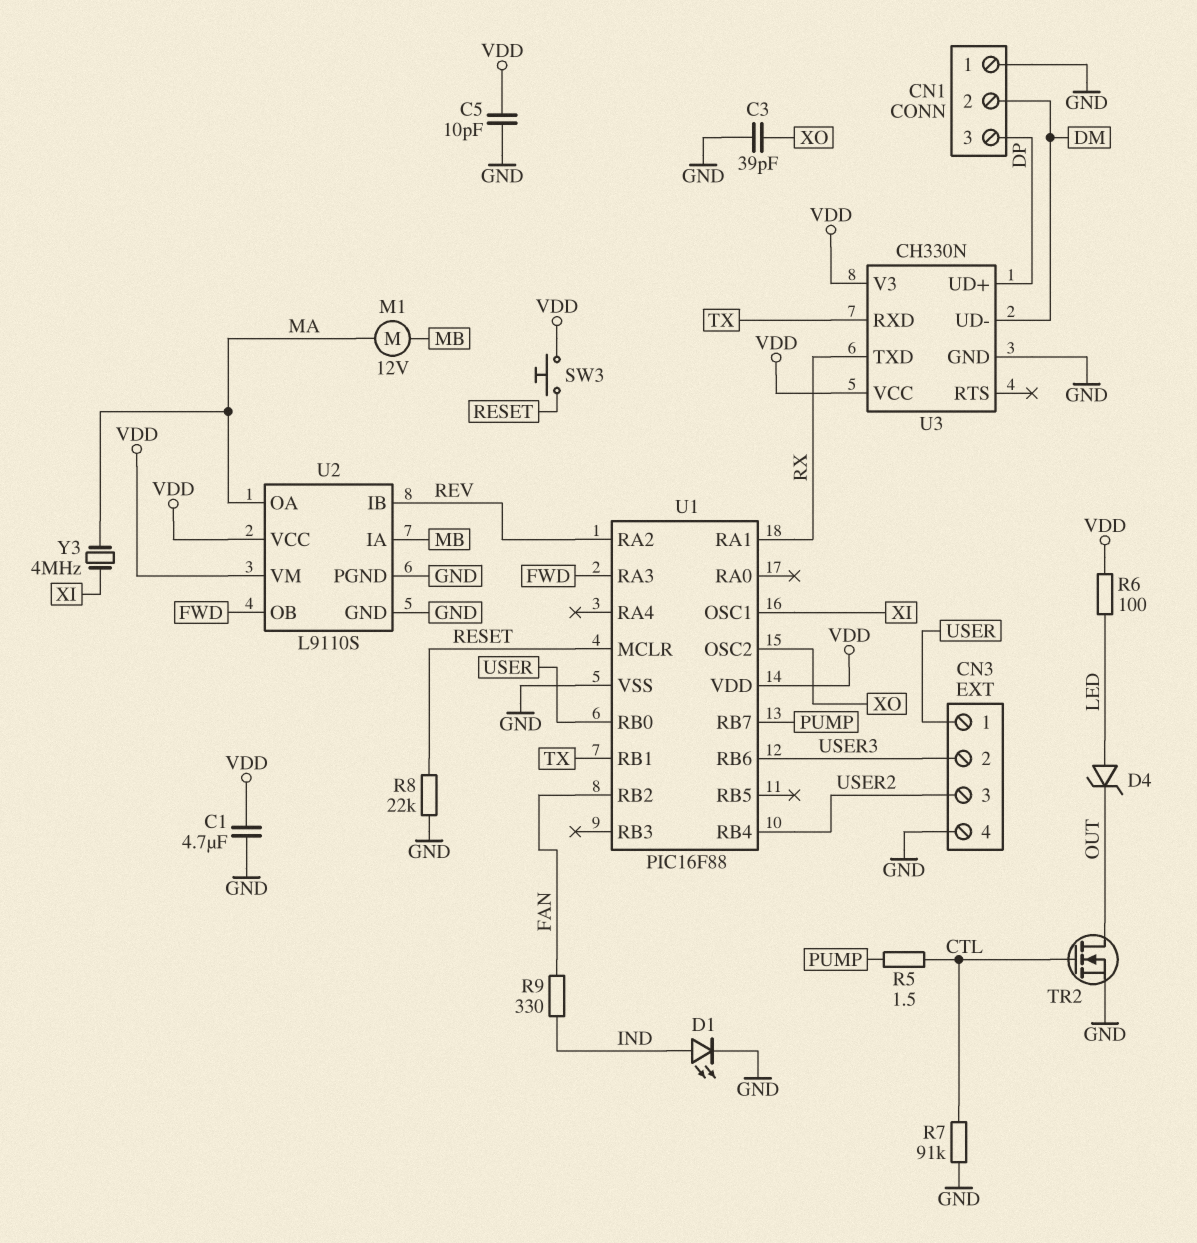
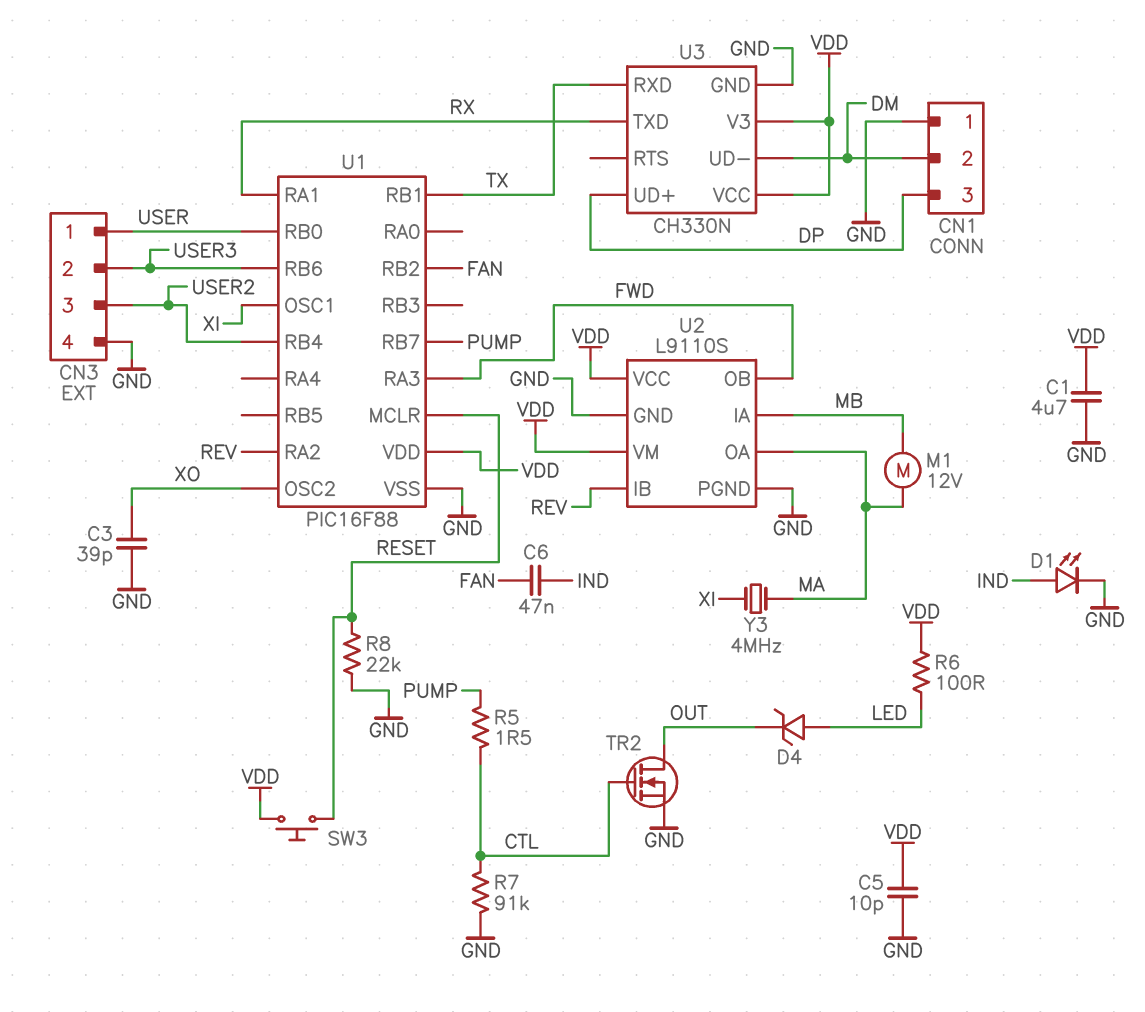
C6: none -> 47nF (FAN, IND)
R9: 330 (FAN, IND) -> none

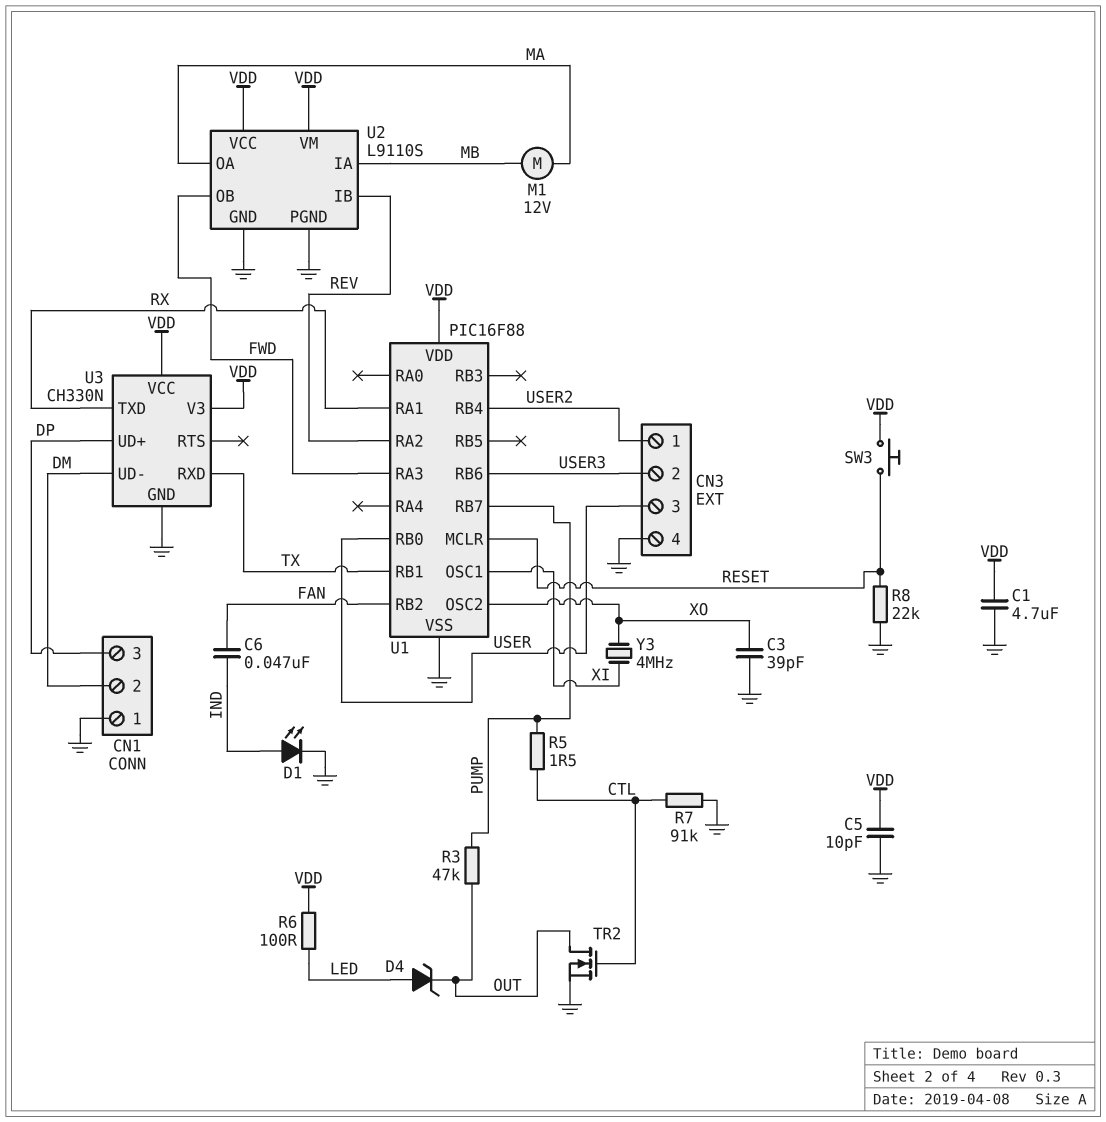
CN3 pin 1: USER -> USER2
CN3 pin 3: USER2 -> USER
R3: none -> 47k (OUT, PUMP)
Y3: 4MHz (MA, XI) -> 4MHz (XI, XO)

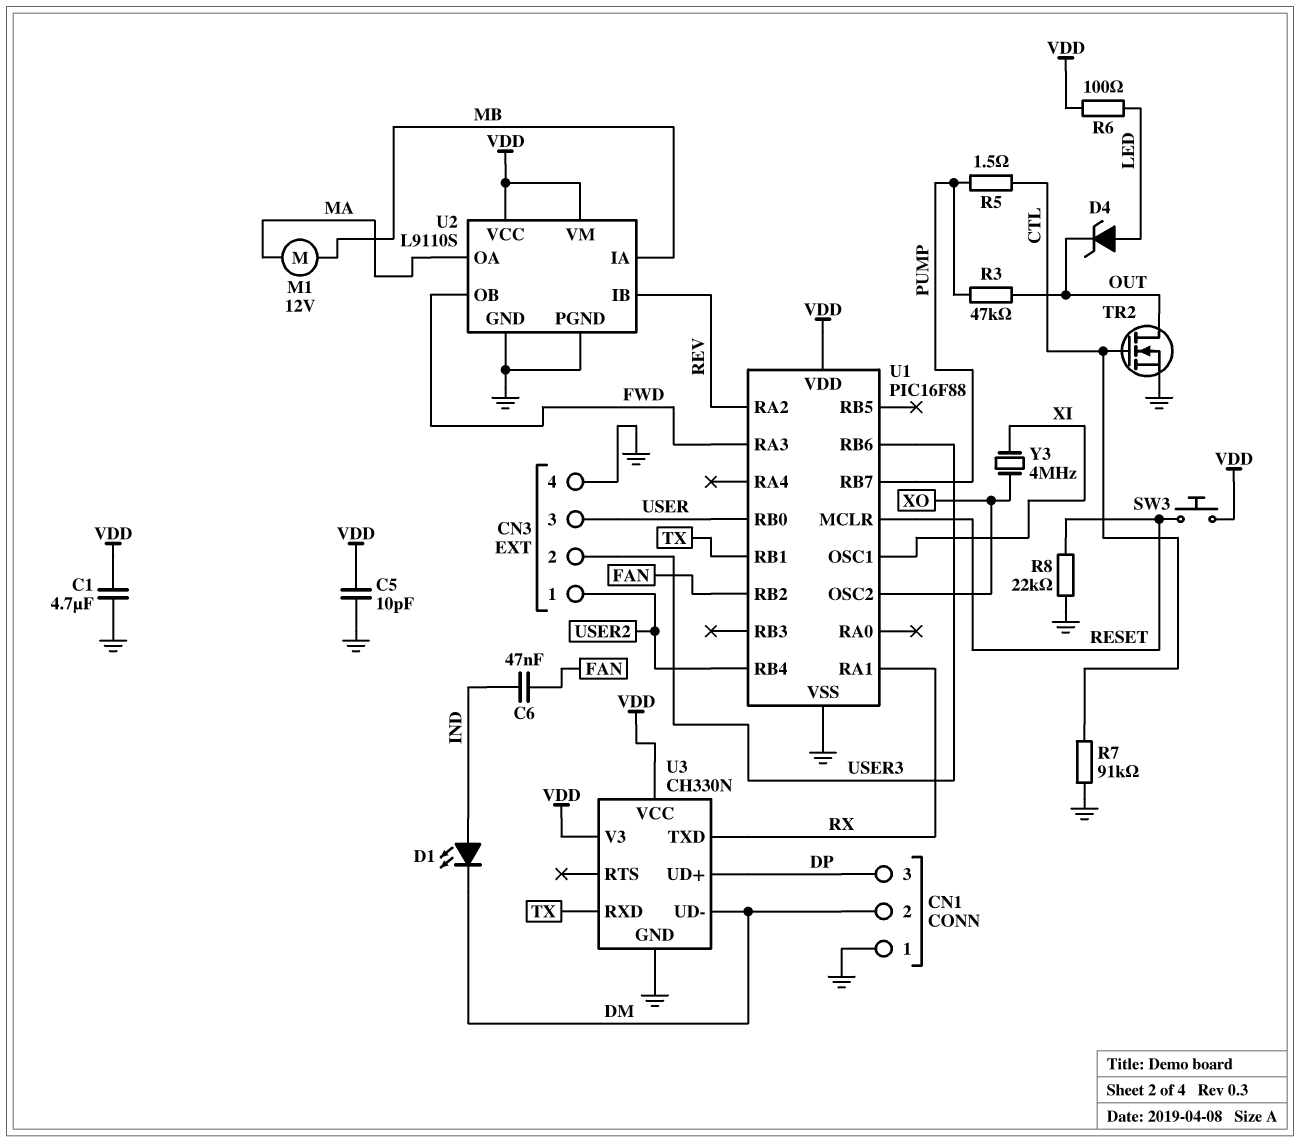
C3: 39pF (GND, XO) -> none
D1: LED (A IND, K GND) -> LED (A IND, K DM)

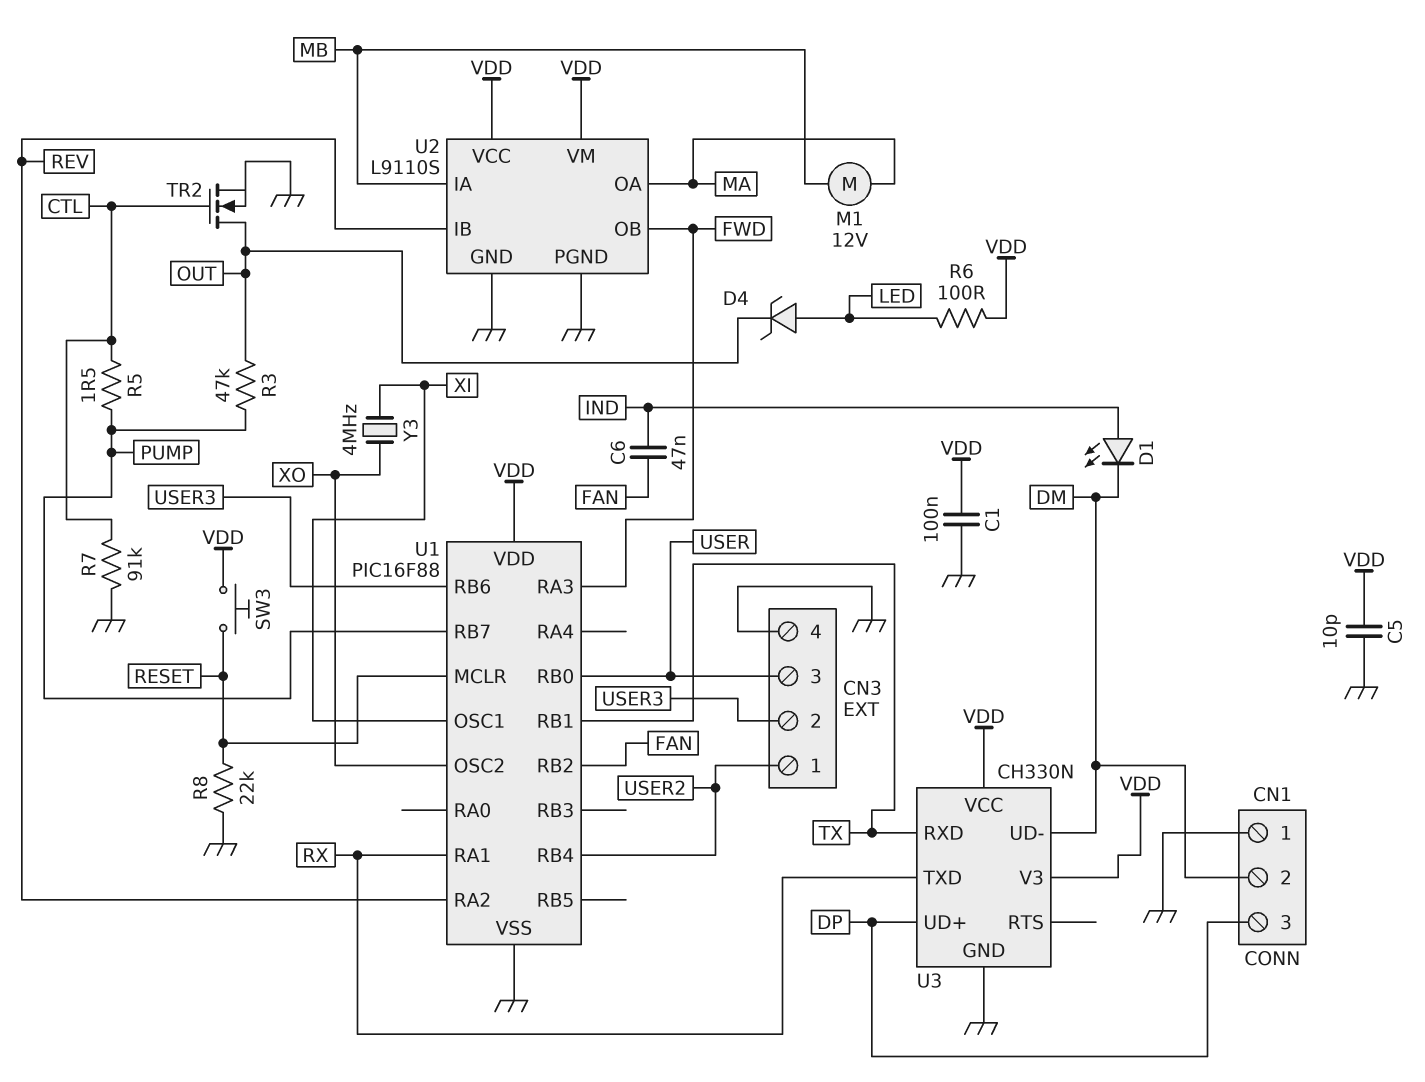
C1: 4.7uF (GND, VDD) -> 100nF (GND, VDD)

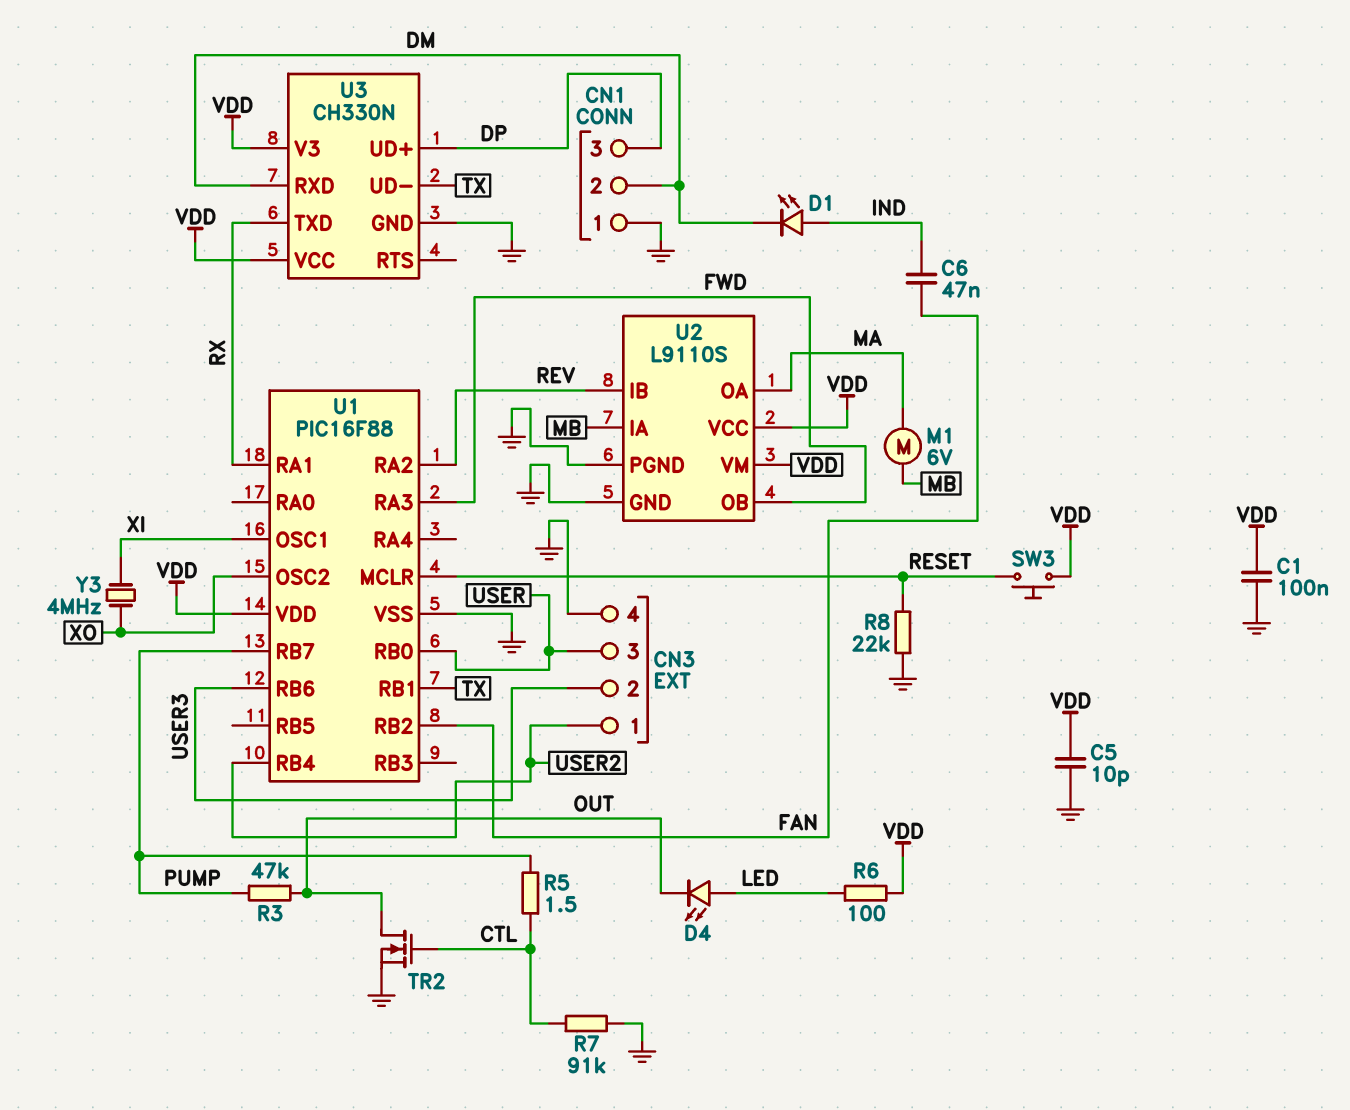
D4: zener (A LED, K OUT) -> LED (A LED, K OUT)
M1: motor 12V (MA, MB) -> motor 6V (MA, MB)
U3 pin RXD: TX -> DM
U3 pin UD-: DM -> TX

